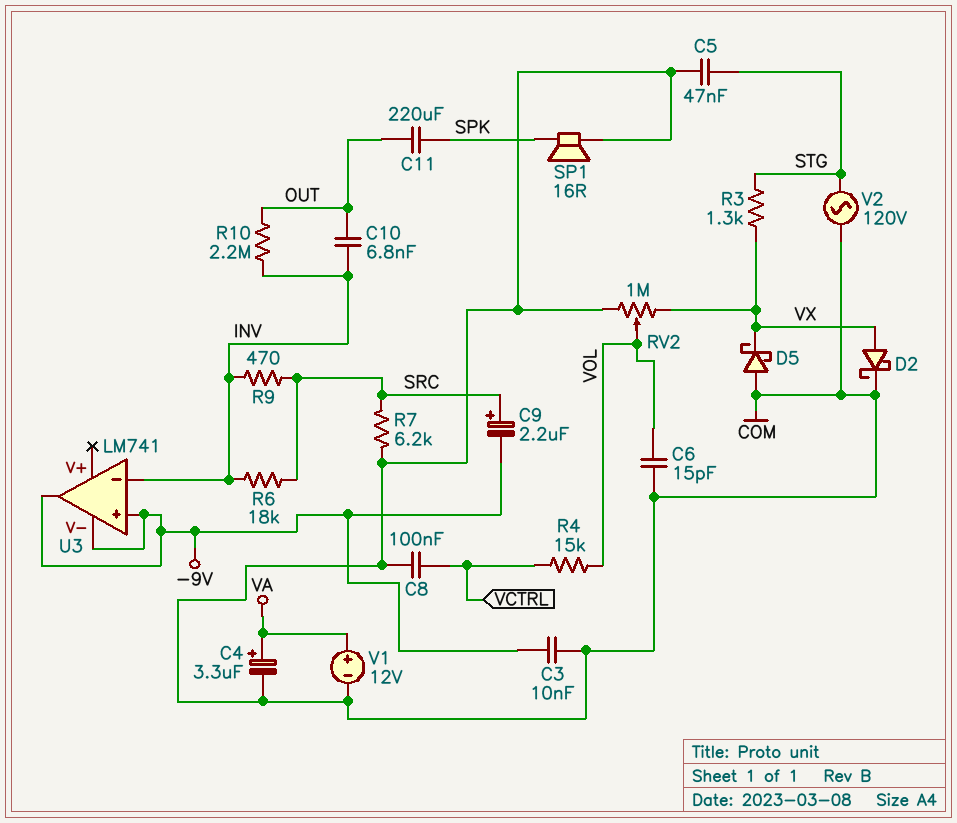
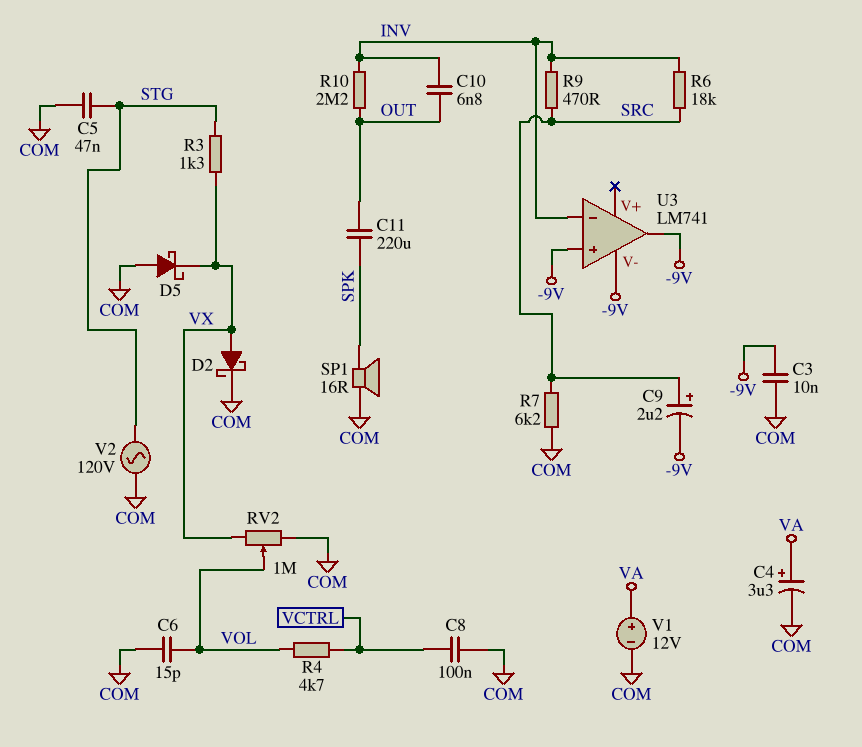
R4: 15k (VCTRL, VOL) -> 4.7k (VCTRL, VOL)

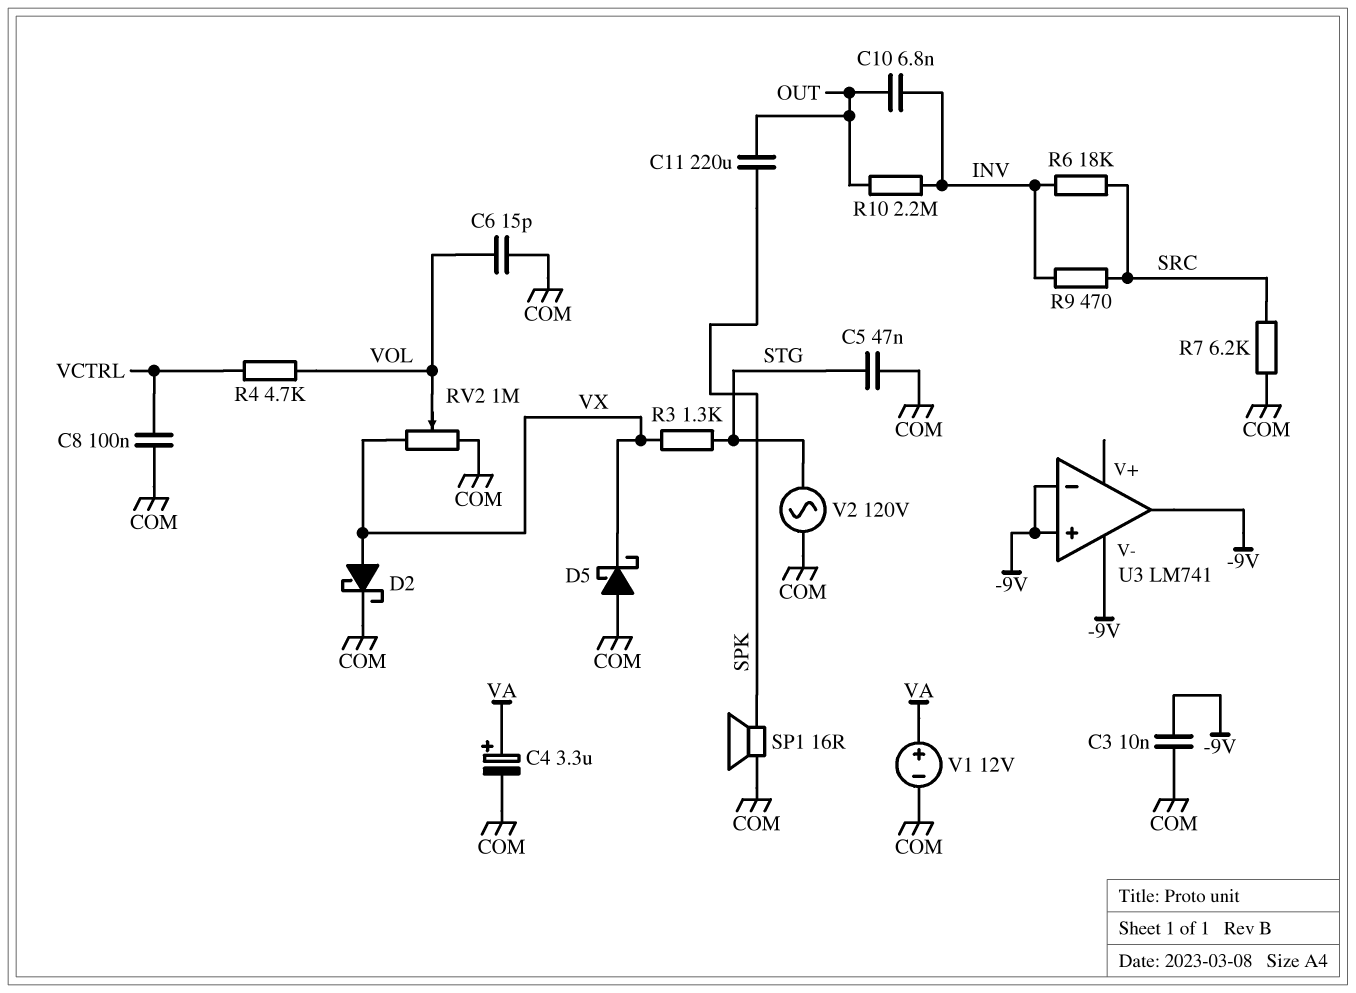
C9: 2.2uF (plus SRC, minus -9V) -> none
U3 pin in-: INV -> -9V

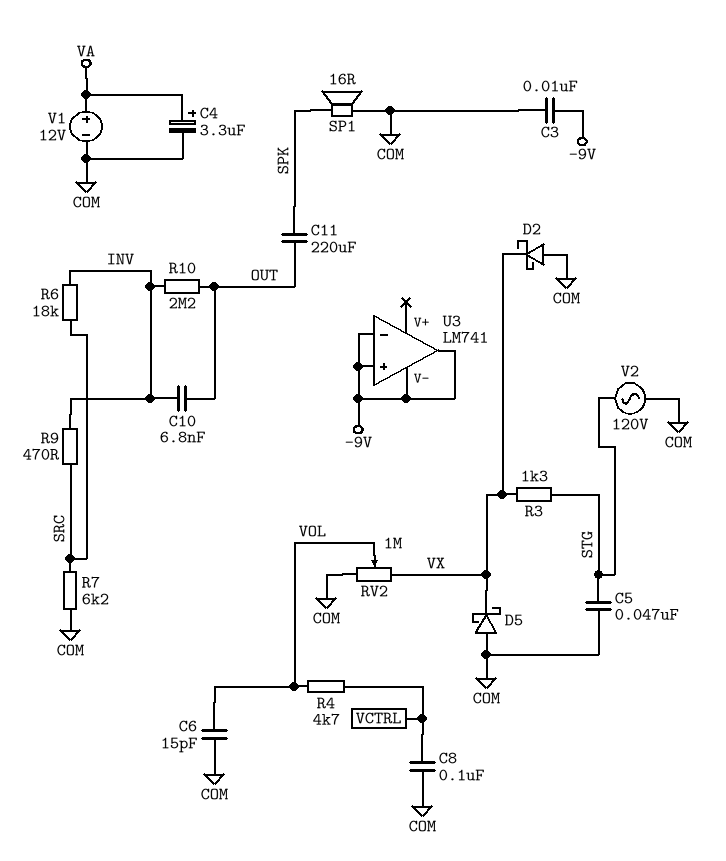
D2: schottky (A VX, K COM) -> schottky (A COM, K VX)

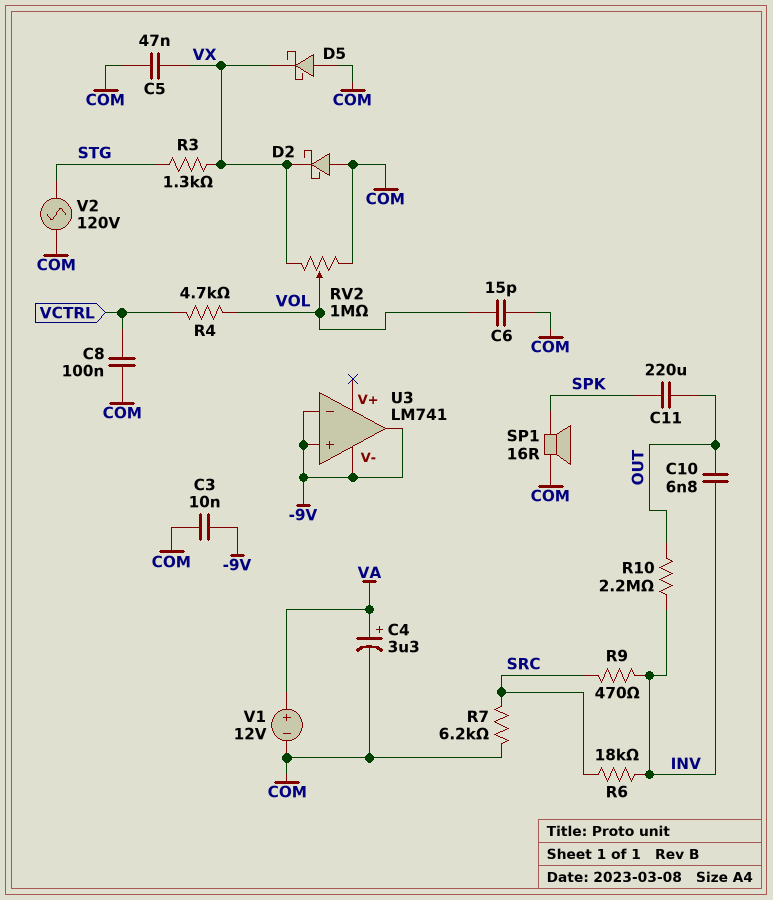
C5: 47nF (COM, STG) -> 47nF (COM, VX)

